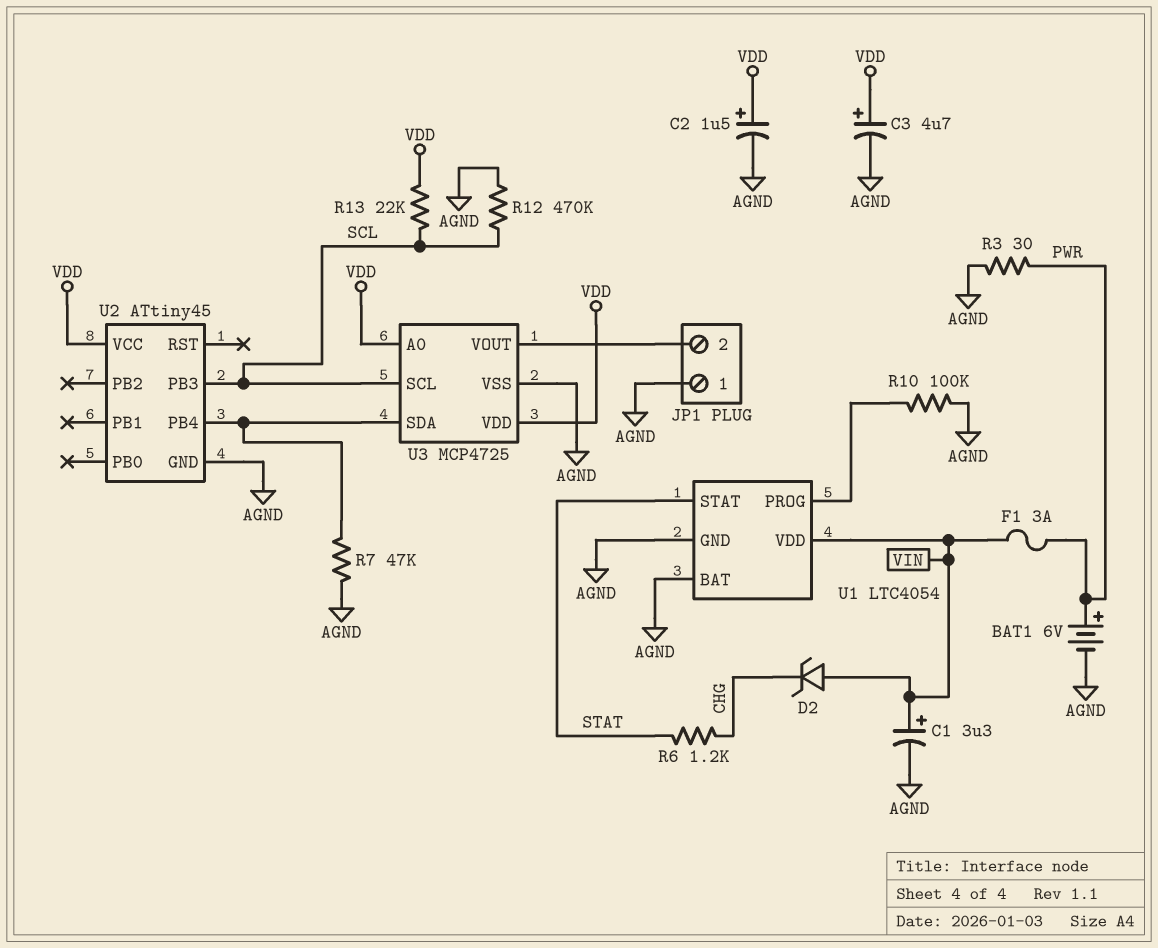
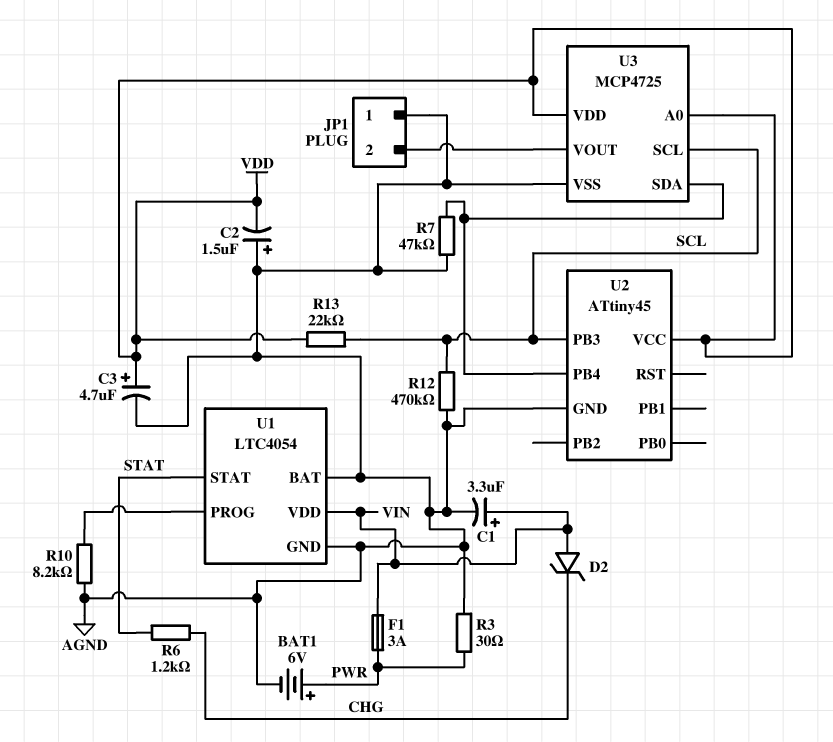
C2: 1.5uF (plus VDD, minus AGND) -> 1.5uF (plus AGND, minus VDD)
R10: 100k (AGND, U1/PROG) -> 8.2k (AGND, U1/PROG)

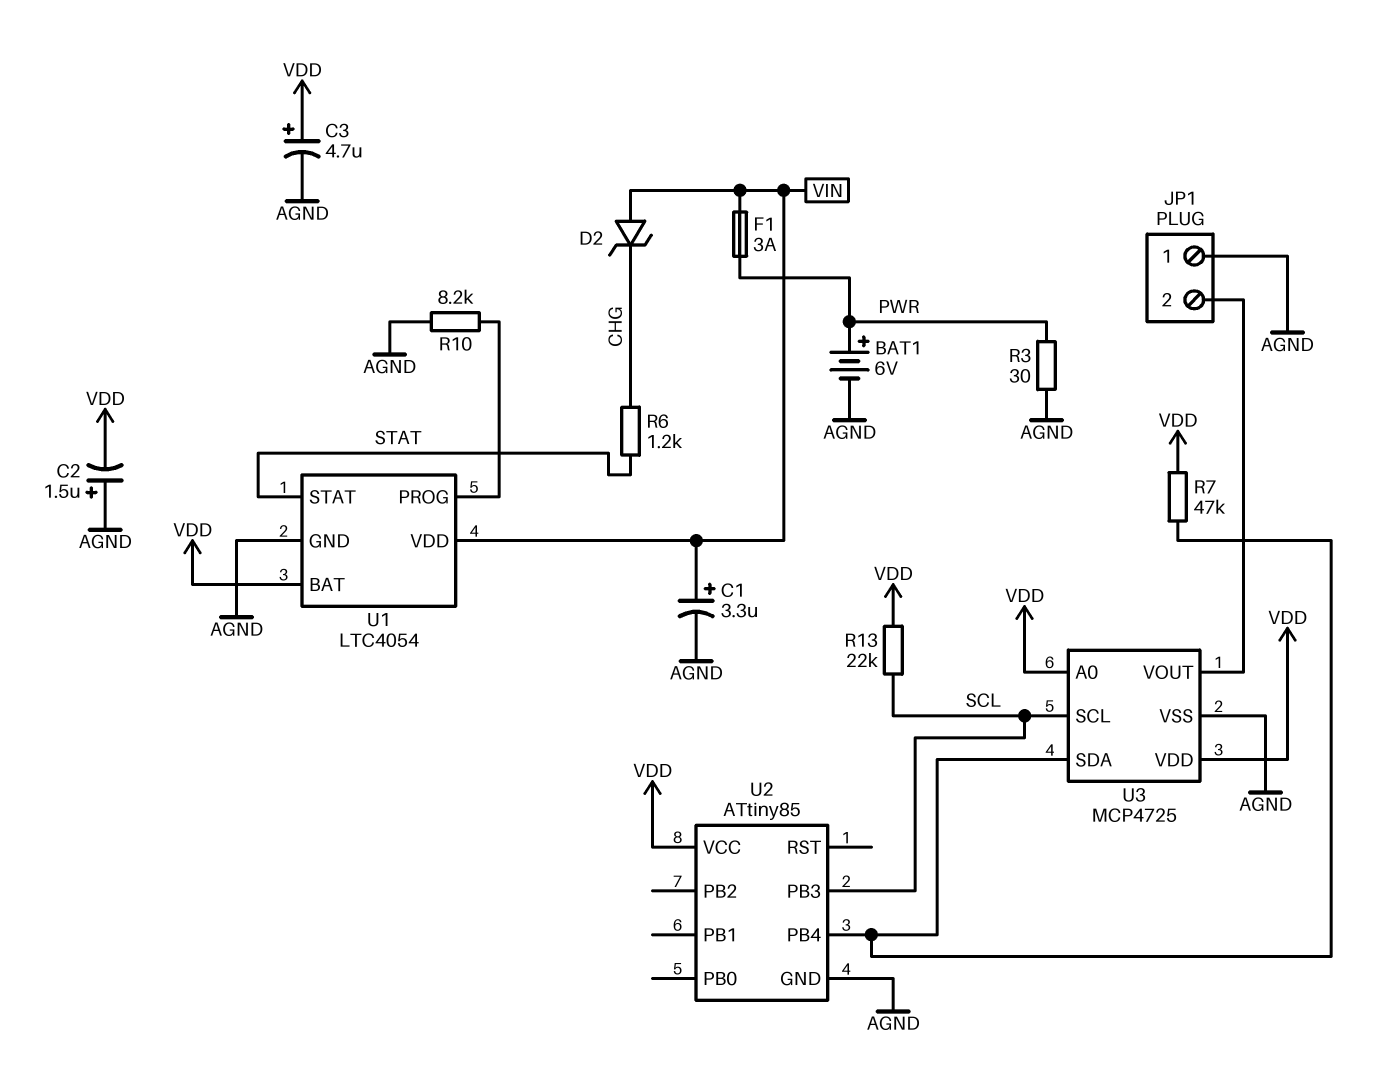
R7: 47k (AGND, U2/PB4) -> 47k (U2/PB4, VDD)
R12: 470k (AGND, SCL) -> none
U1 pin BAT: AGND -> VDD
U2: ATtiny45 -> ATtiny85

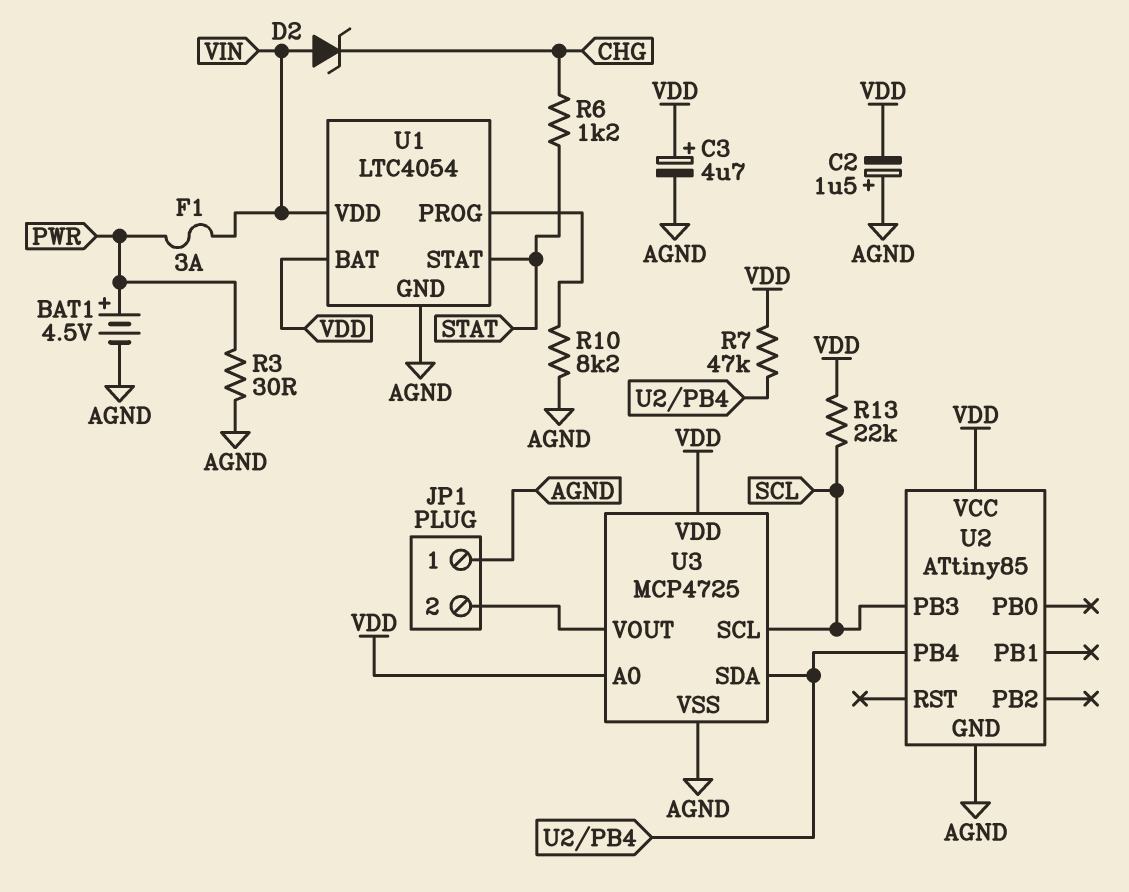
BAT1: 6V (plus PWR, minus AGND) -> 4.5V (plus PWR, minus AGND)
C1: 3.3uF (plus VIN, minus AGND) -> none

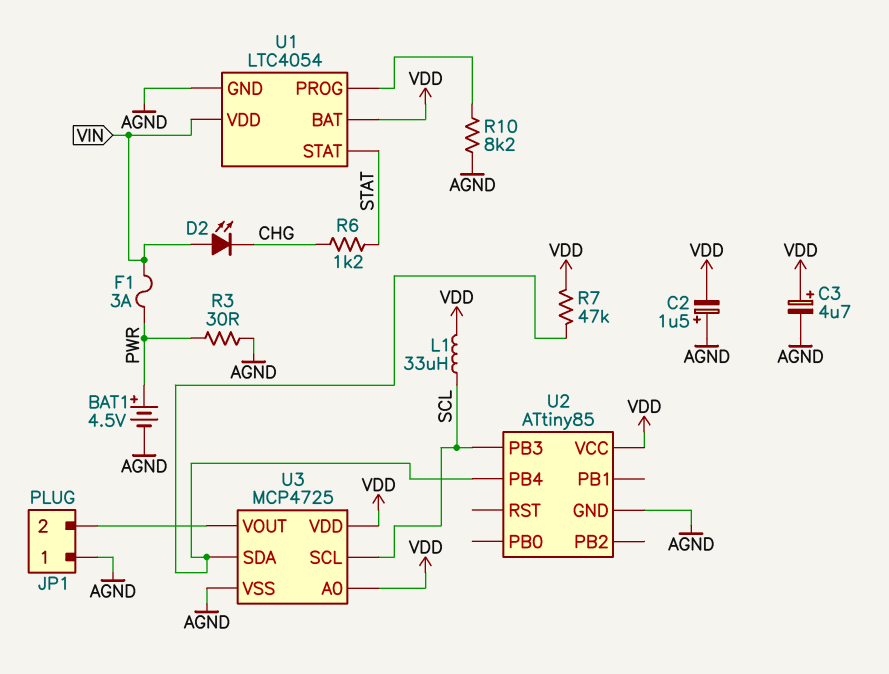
D2: zener (A VIN, K CHG) -> LED (A VIN, K CHG)
L1: none -> 33uH (SCL, VDD)
R13: 22k (SCL, VDD) -> none

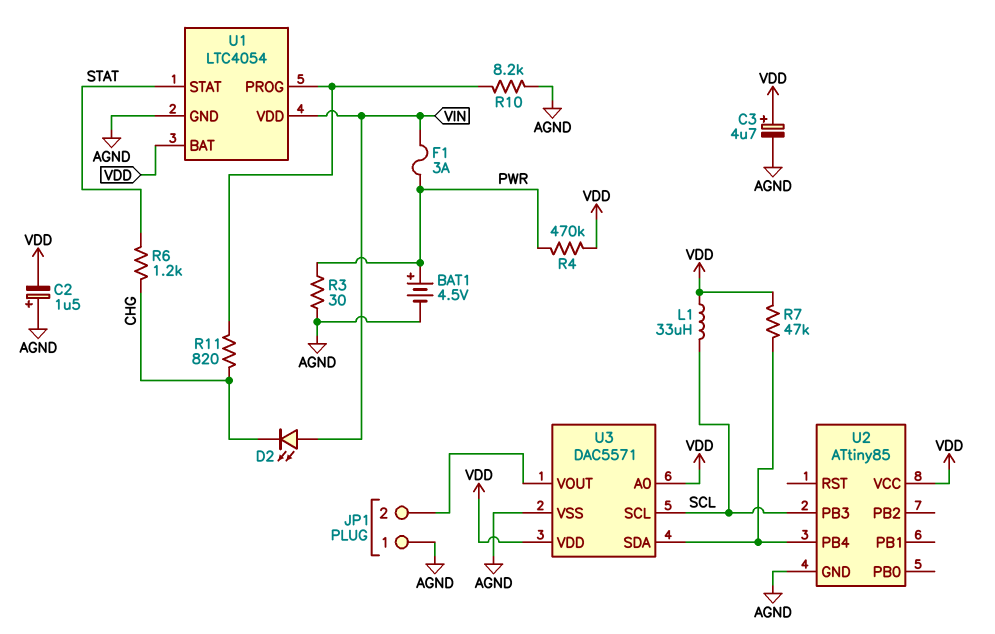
R4: none -> 470k (PWR, VDD)
R11: none -> 820 (CHG, U1/PROG)
U3: MCP4725 -> DAC5571

